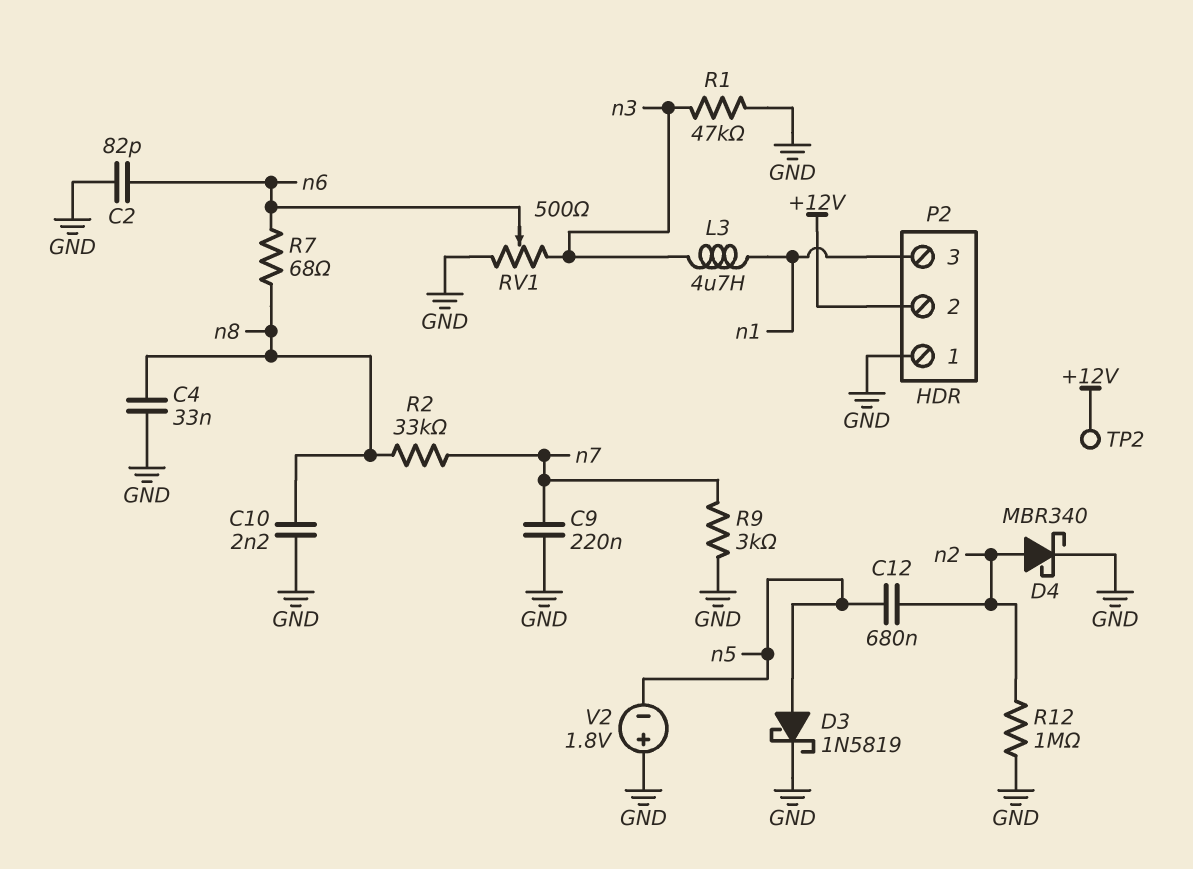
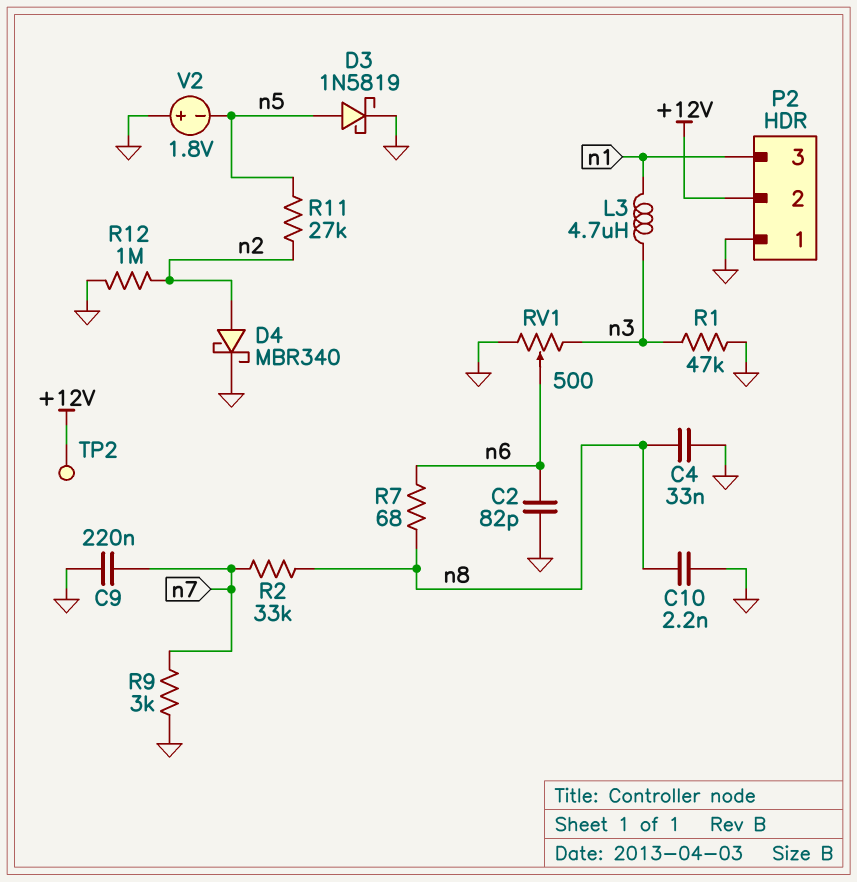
C12: 680nF (n2, n5) -> none
R11: none -> 27k (n2, n5)

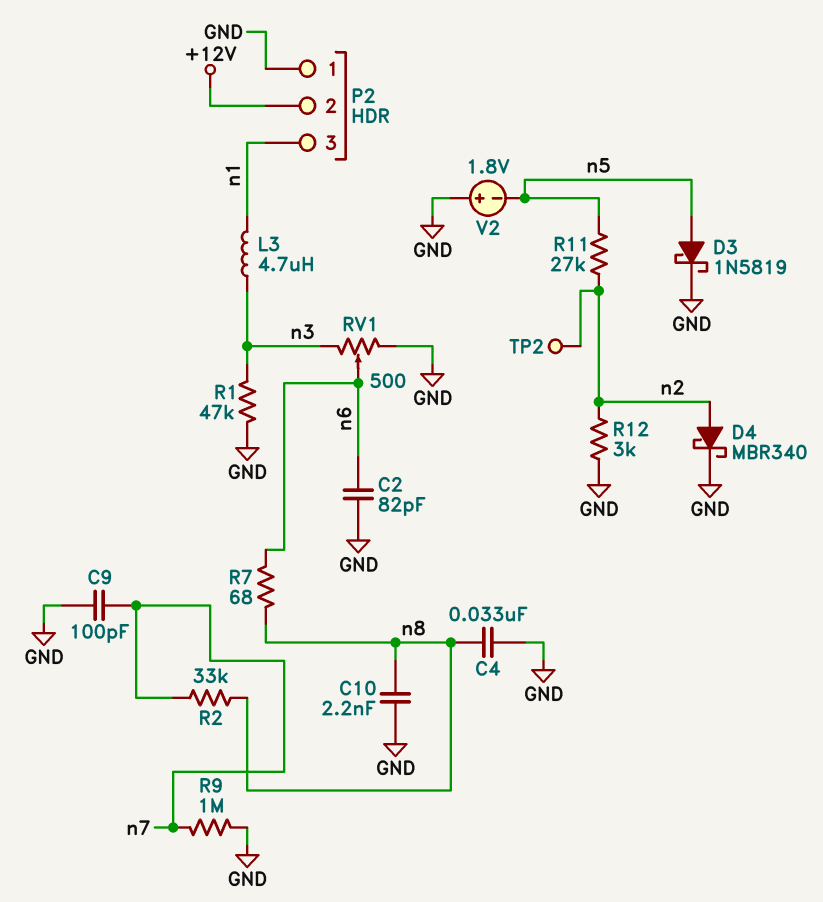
C9: 220nF (GND, n7) -> 100pF (GND, n7)
R9: 3k (GND, n7) -> 1M (GND, n7)
R12: 1M (GND, n2) -> 3k (GND, n2)
TP2: test point (+12V) -> test point (n2)

